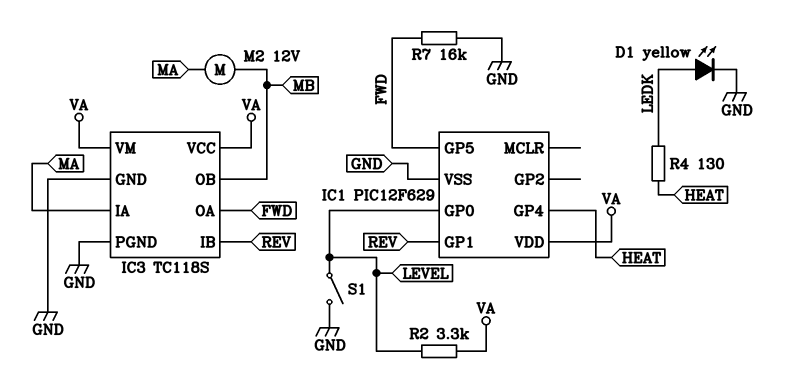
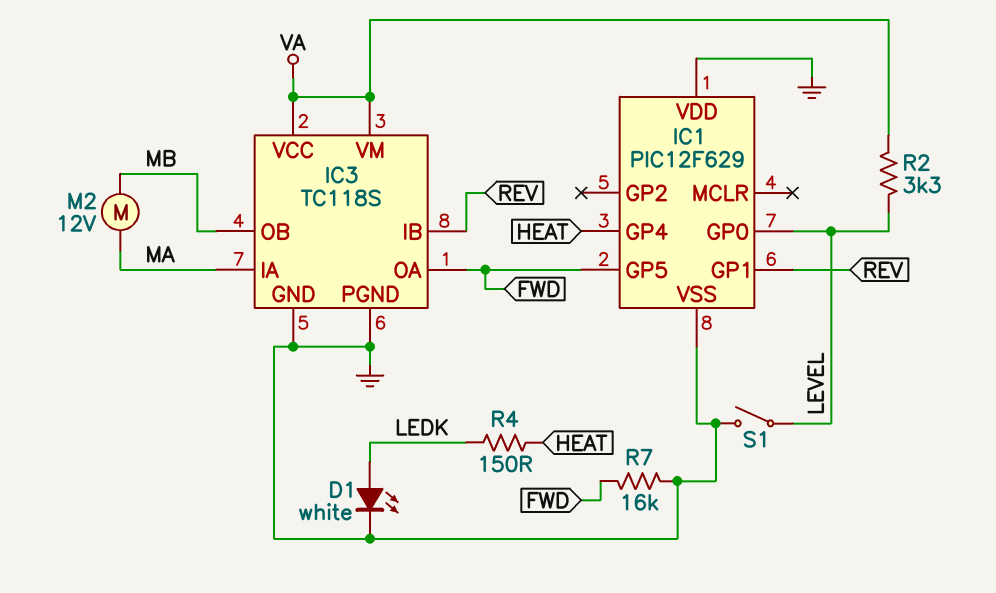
D1: LED yellow (A LEDK, K GND) -> LED white (A LEDK, K GND)
IC1 pin VDD: VA -> GND
R4: 130 (HEAT, LEDK) -> 150 (HEAT, LEDK)

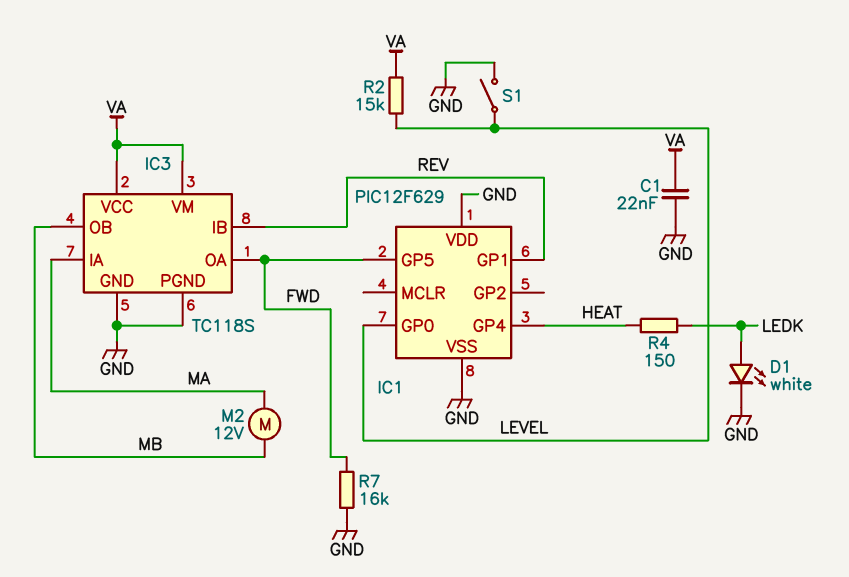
C1: none -> 22nF (GND, VA)
R2: 3.3k (LEVEL, VA) -> 15k (LEVEL, VA)

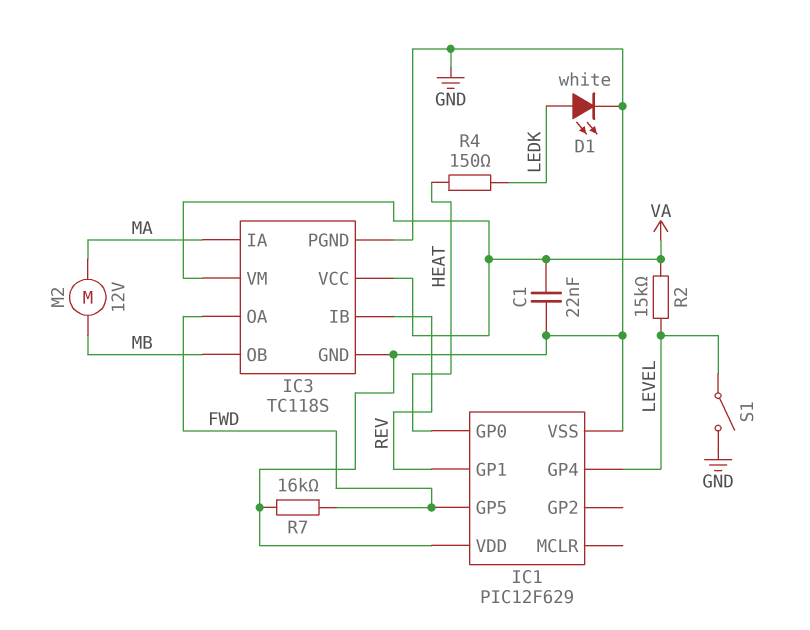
IC1 pin GP0: LEVEL -> HEAT
IC1 pin GP4: HEAT -> LEVEL

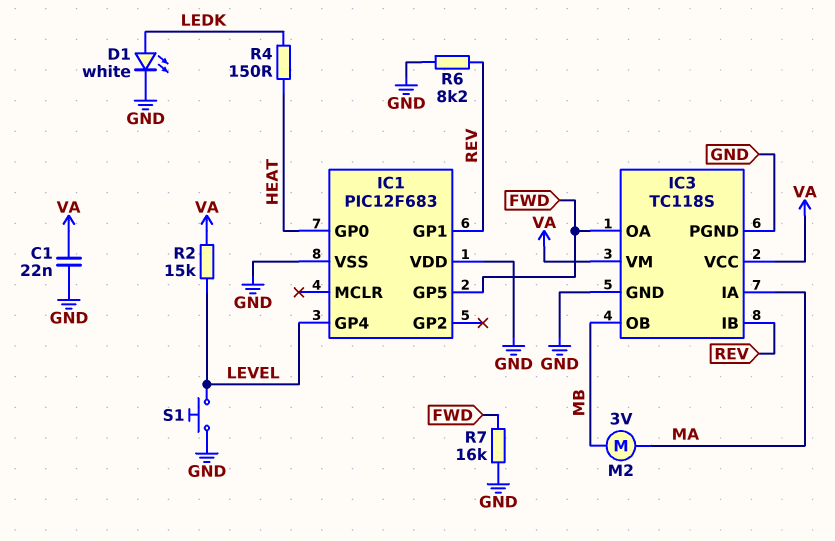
IC1: PIC12F629 -> PIC12F683
M2: motor 12V (MA, MB) -> motor 3V (MA, MB)
R6: none -> 8.2k (GND, REV)
S1: switch (GND, LEVEL) -> button (GND, LEVEL)

